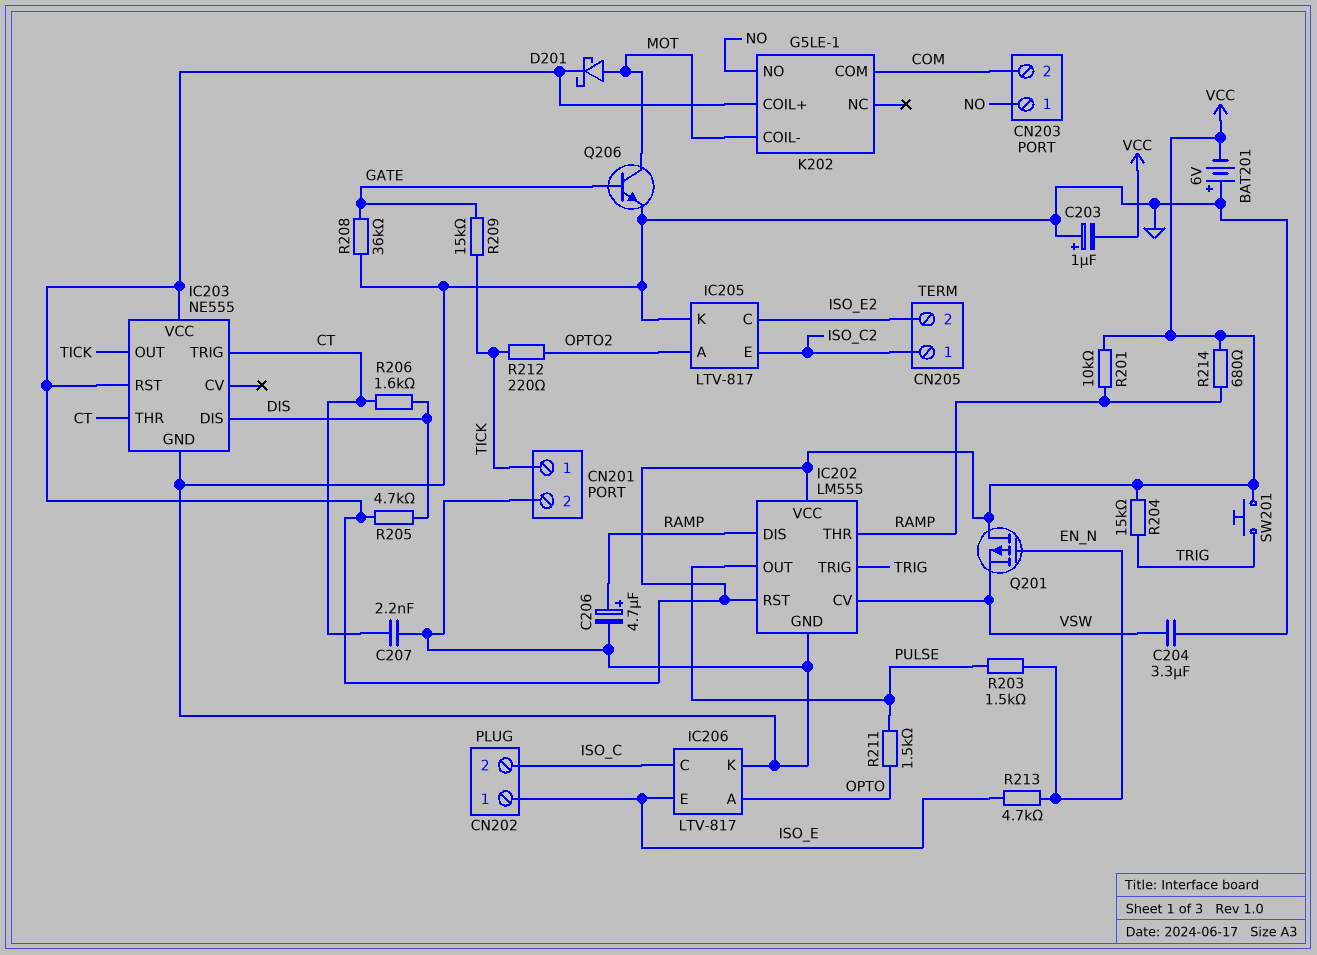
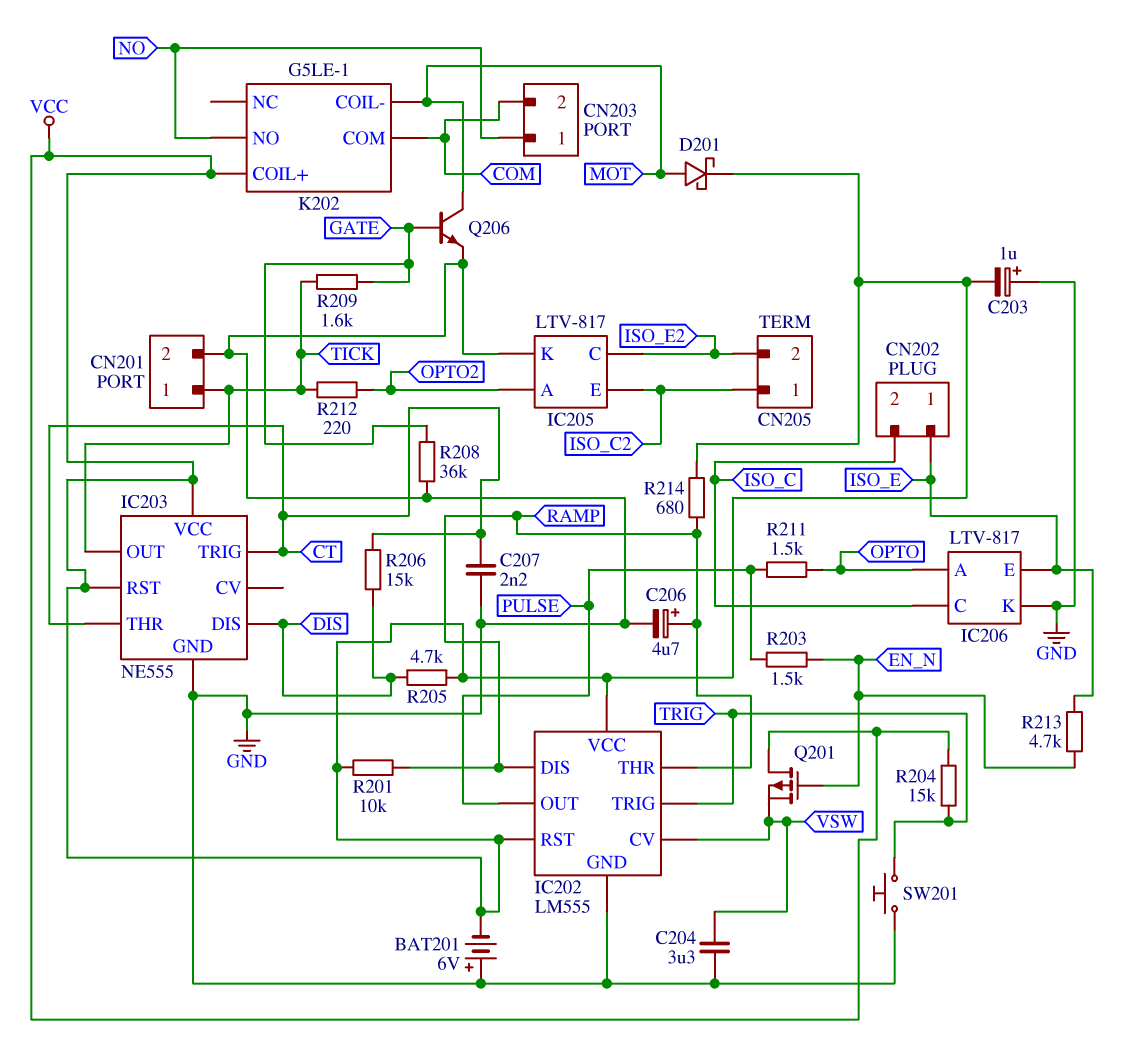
R206: 1.6k (CT, DIS) -> 15k (CT, DIS)
R209: 15k (GATE, TICK) -> 1.6k (GATE, TICK)
SW201: button (TRIG, VCC) -> button (GND, TRIG)

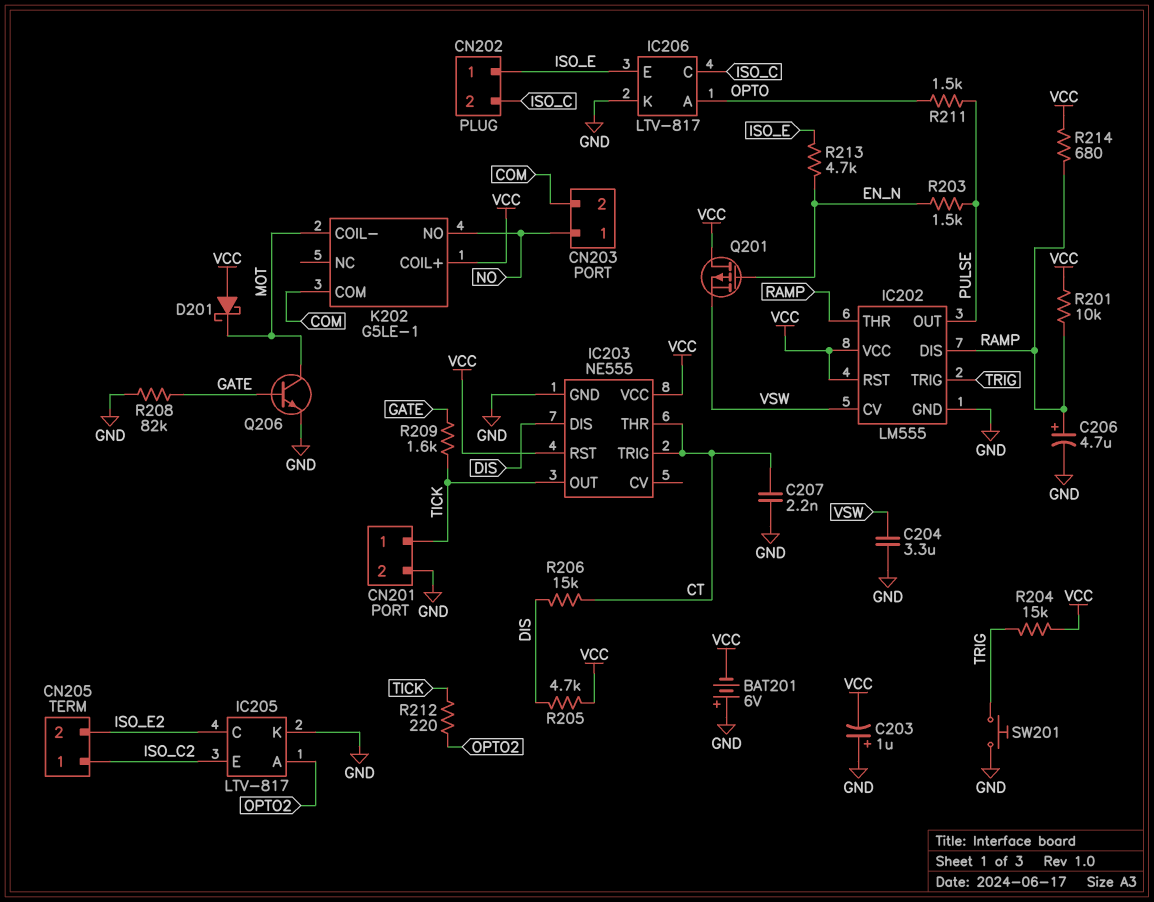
D201: schottky (A MOT, K VCC) -> schottky (A VCC, K MOT)
R208: 36k (GATE, GND) -> 82k (GATE, GND)

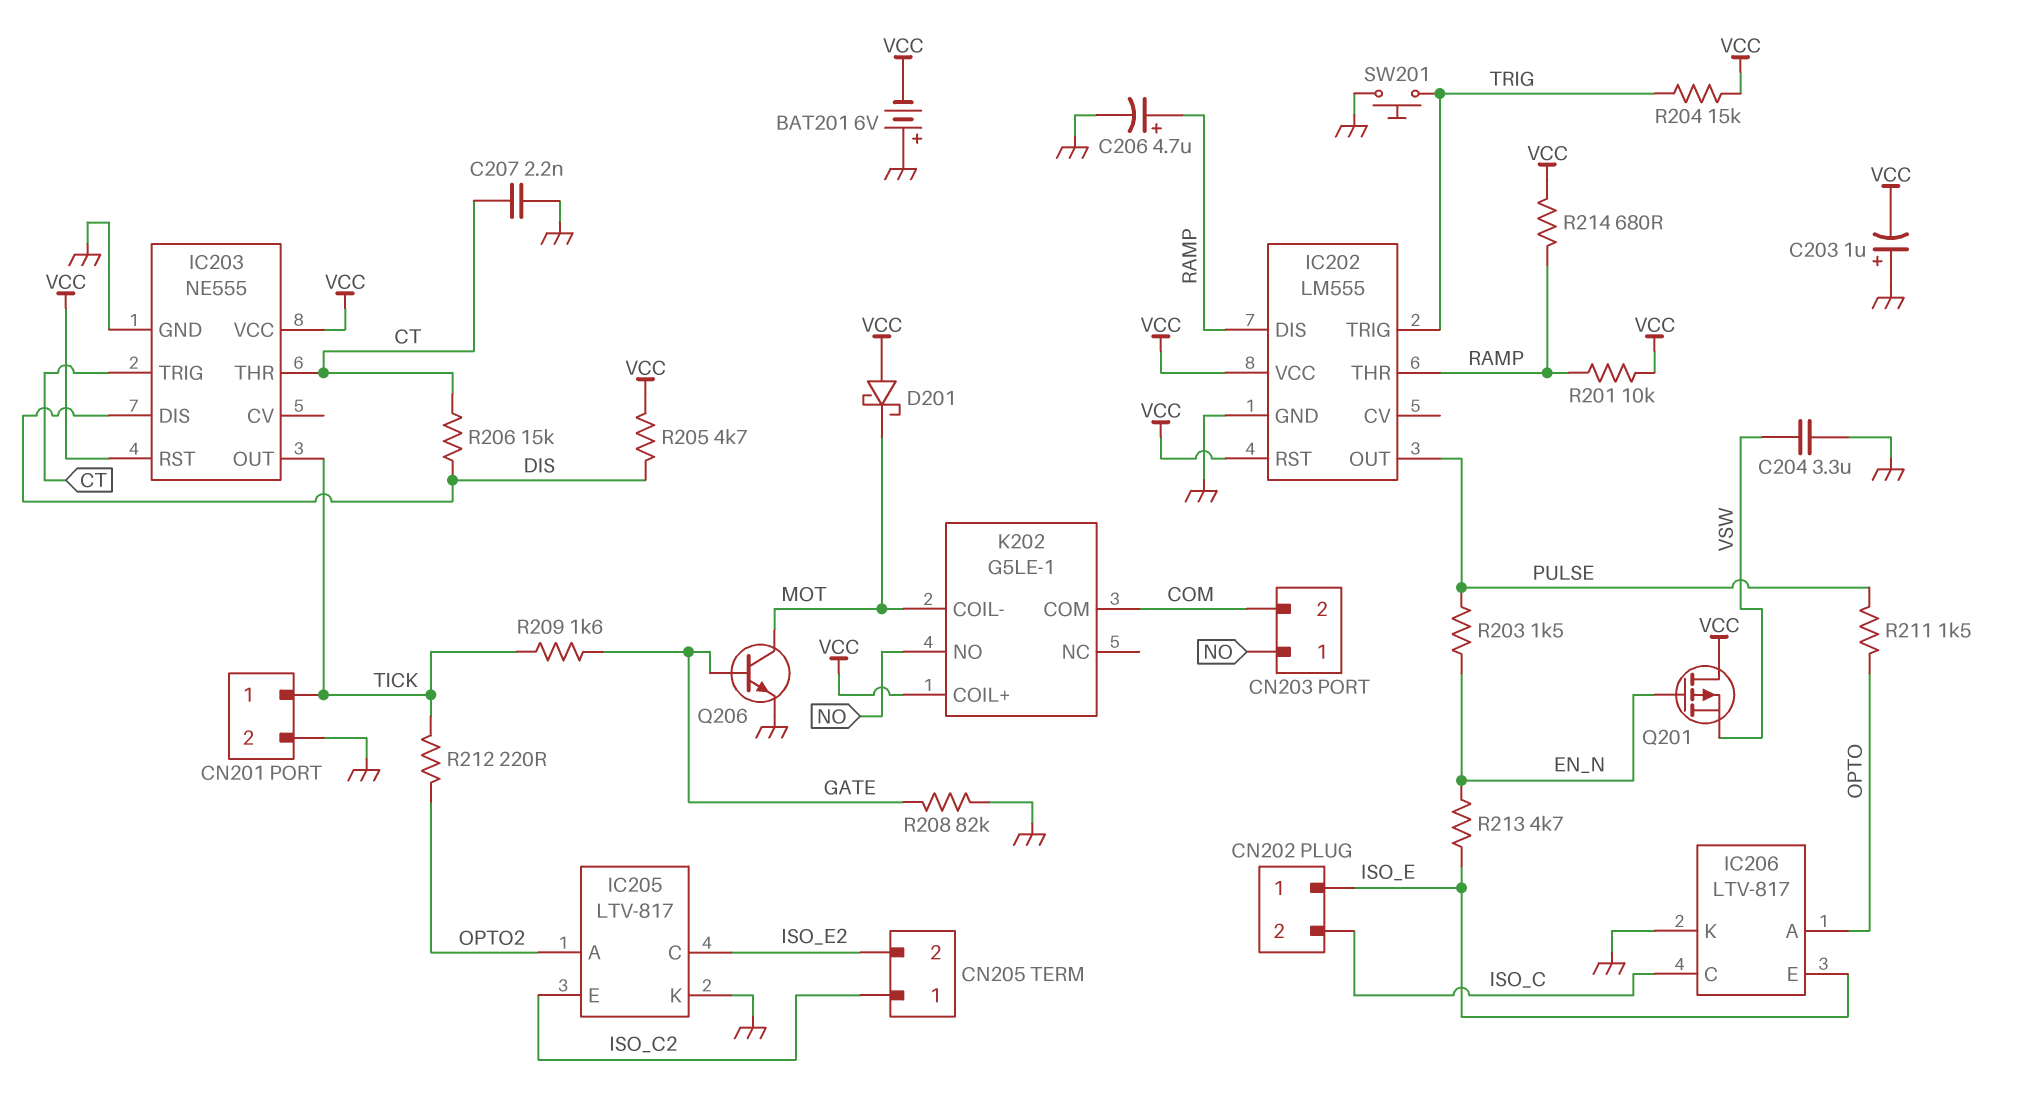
IC202 pin CV: VSW -> none

